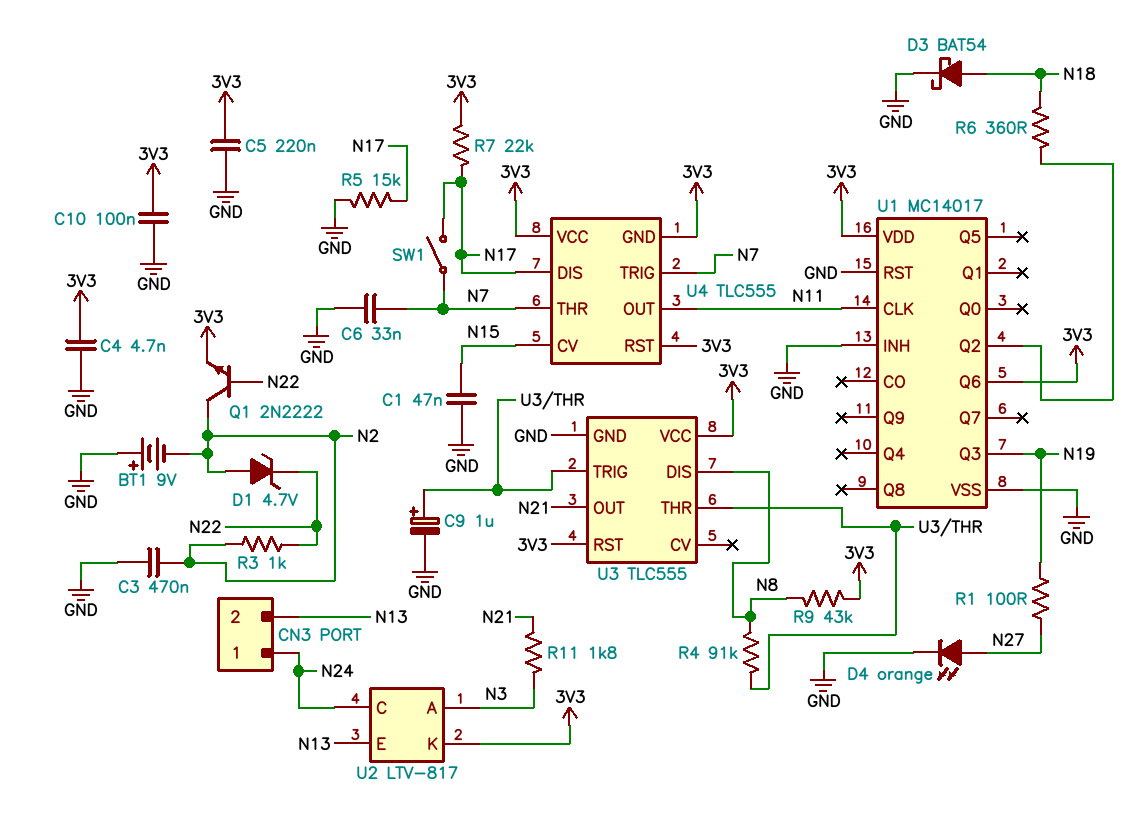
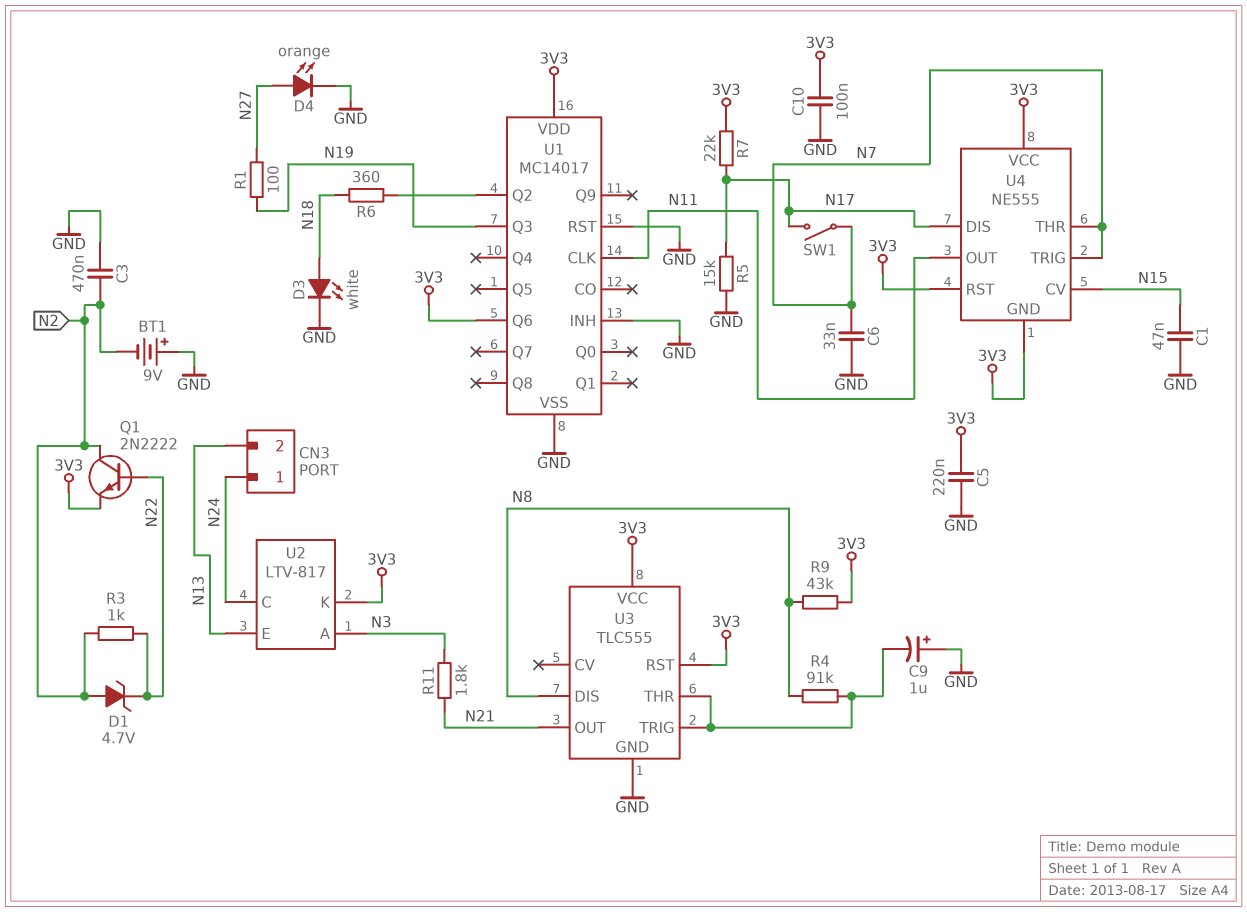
C4: 4.7nF (3V3, GND) -> none
C9: 1uF (plus U3/THR, minus GND) -> 1uF (plus GND, minus U3/THR)
D3: schottky BAT54 (A N18, K GND) -> LED white (A N18, K GND)
U4: TLC555 -> NE555

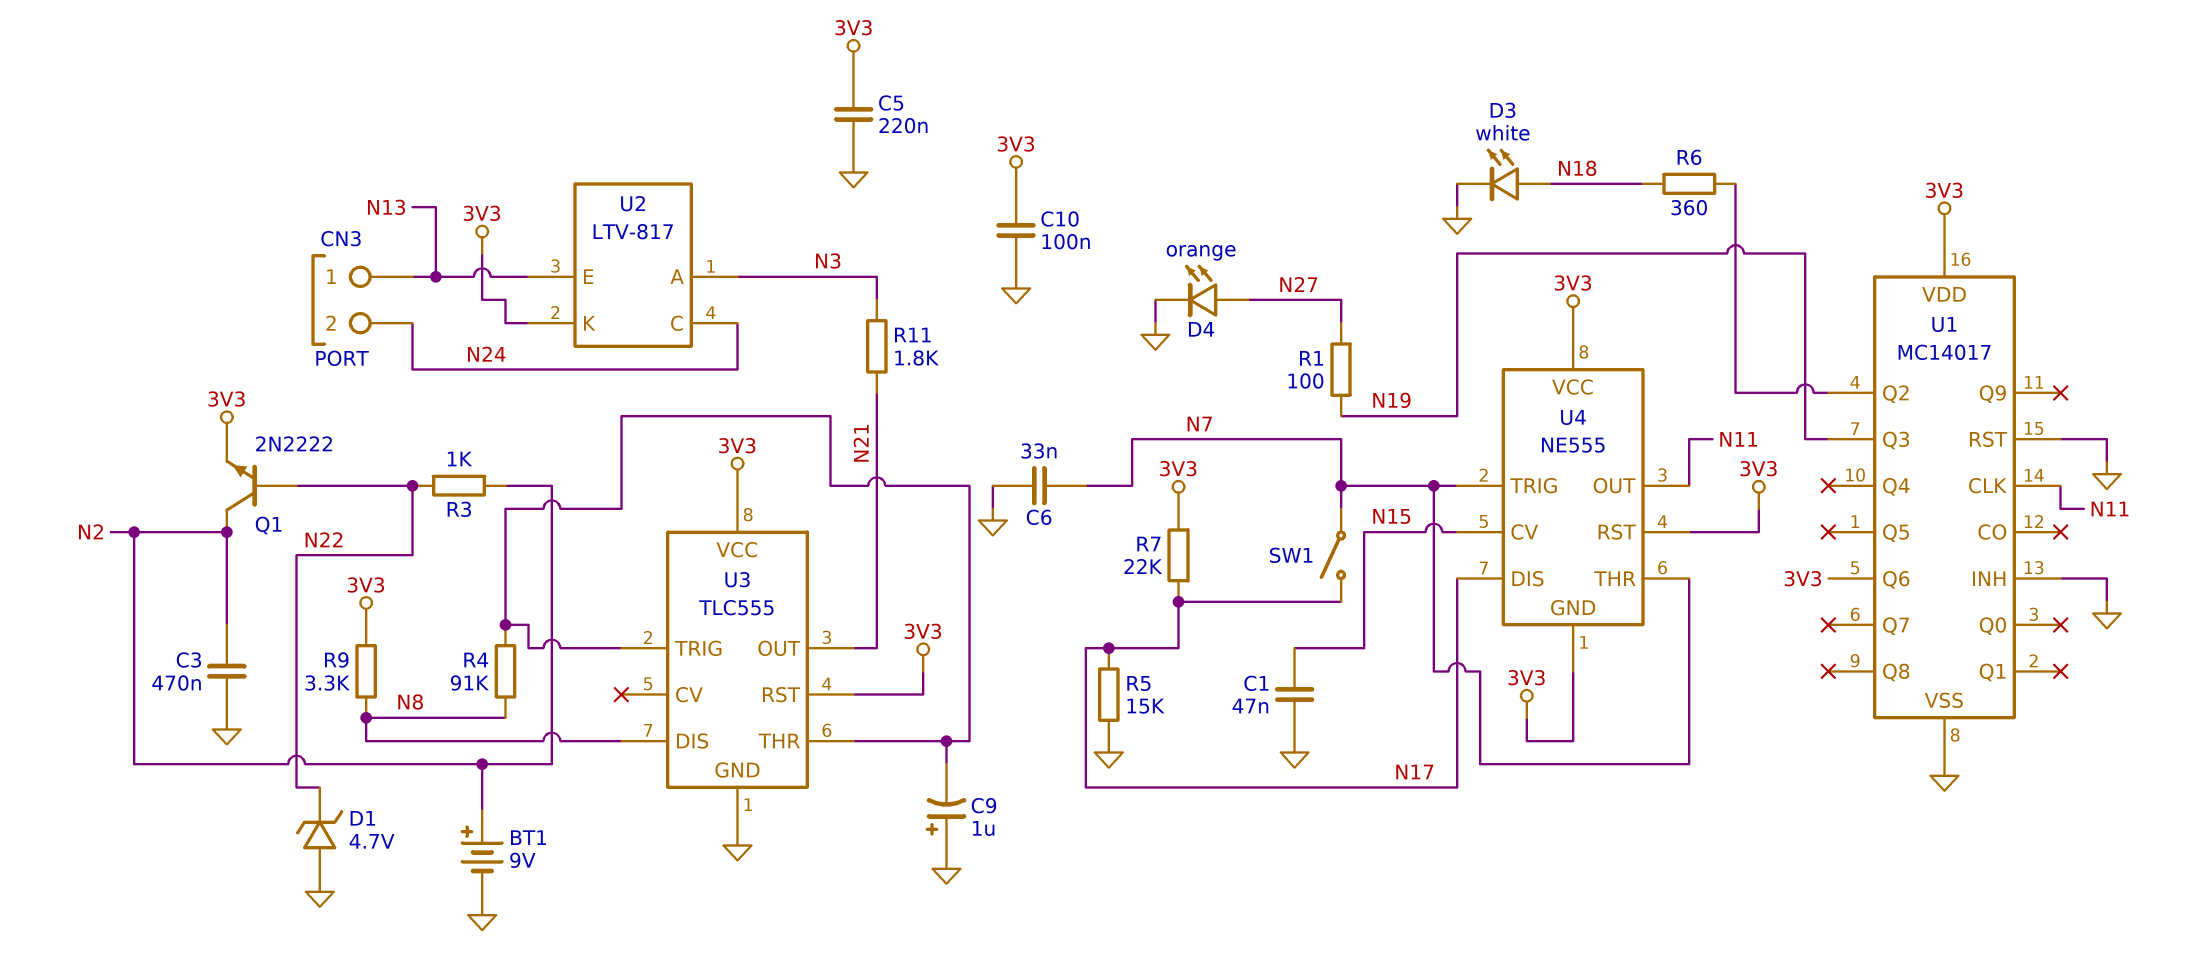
BT1: 9V (plus GND, minus N2) -> 9V (plus N2, minus GND)
CN3 pin 1: N24 -> N13
CN3 pin 2: N13 -> N24
D1: zener 4.7V (A N2, K N22) -> zener 4.7V (A GND, K N22)
R9: 43k (3V3, N8) -> 3.3k (3V3, N8)

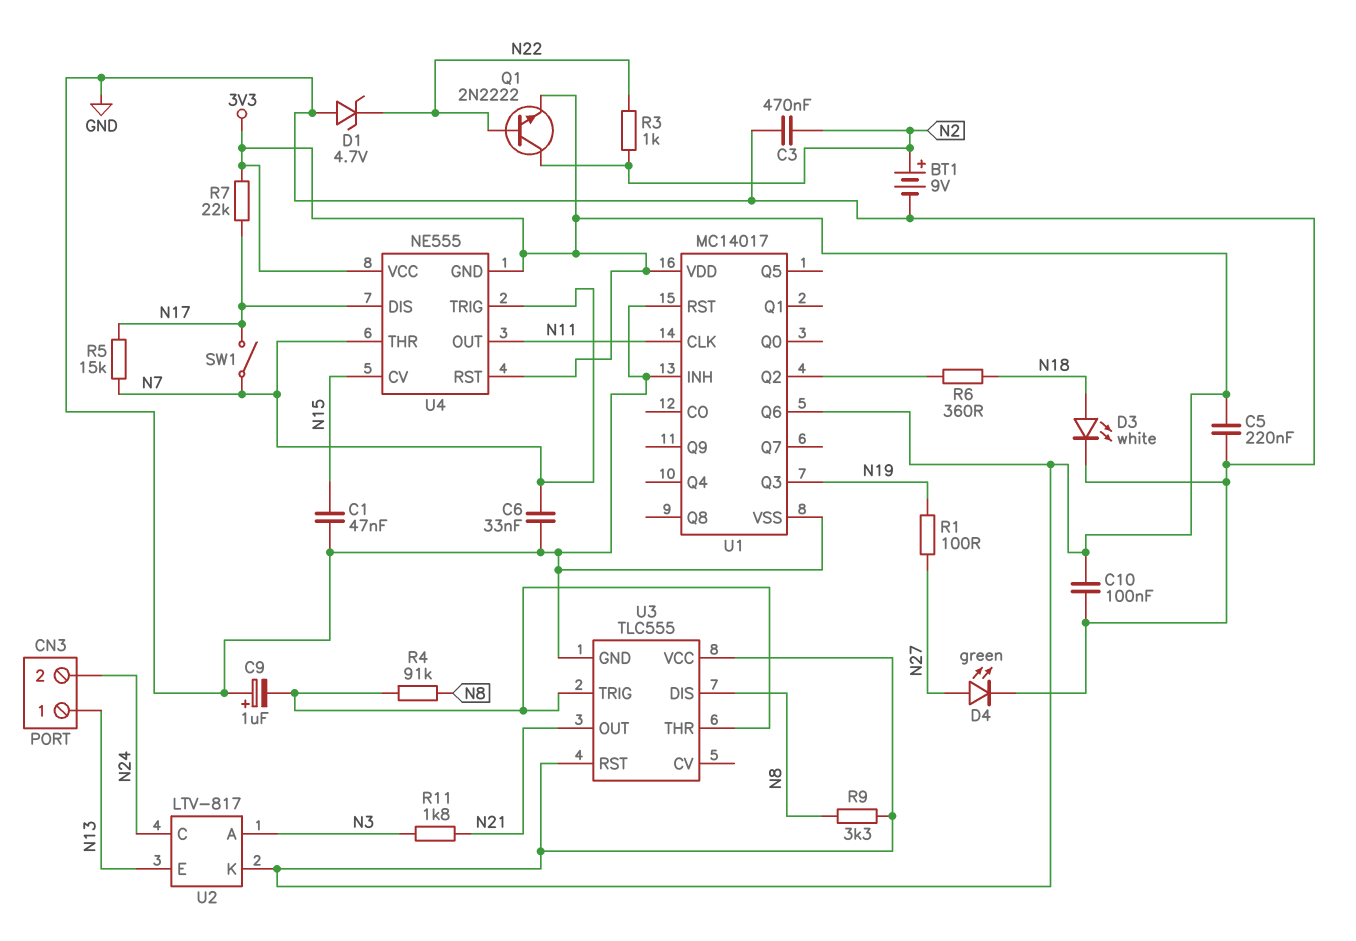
D4: LED orange (A N27, K GND) -> LED green (A N27, K GND)
R5: 15k (GND, N17) -> 15k (N7, N17)

